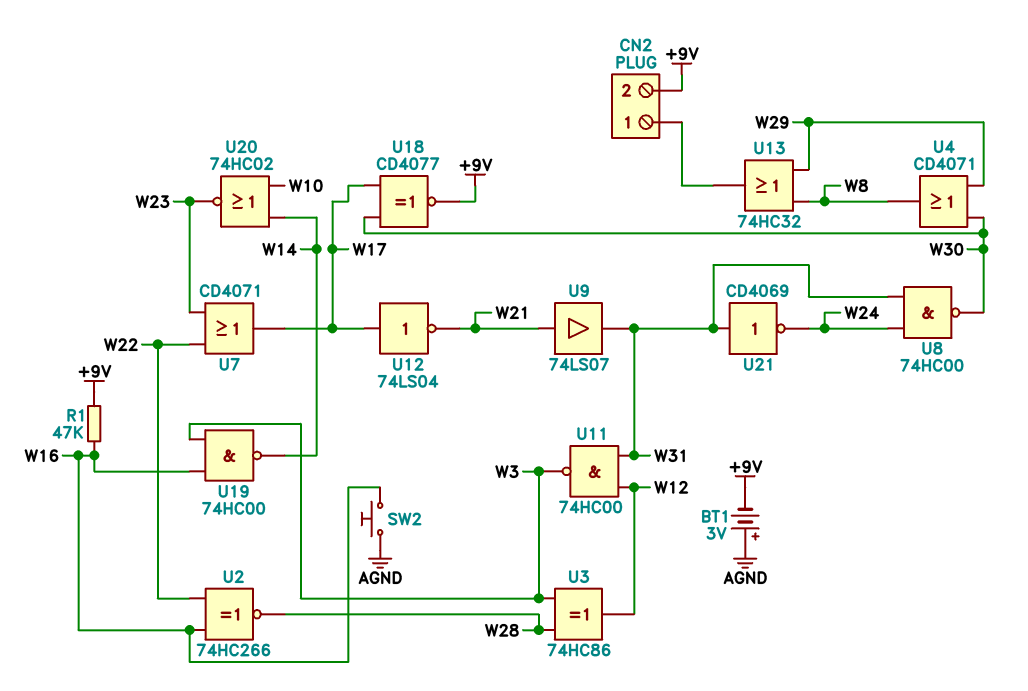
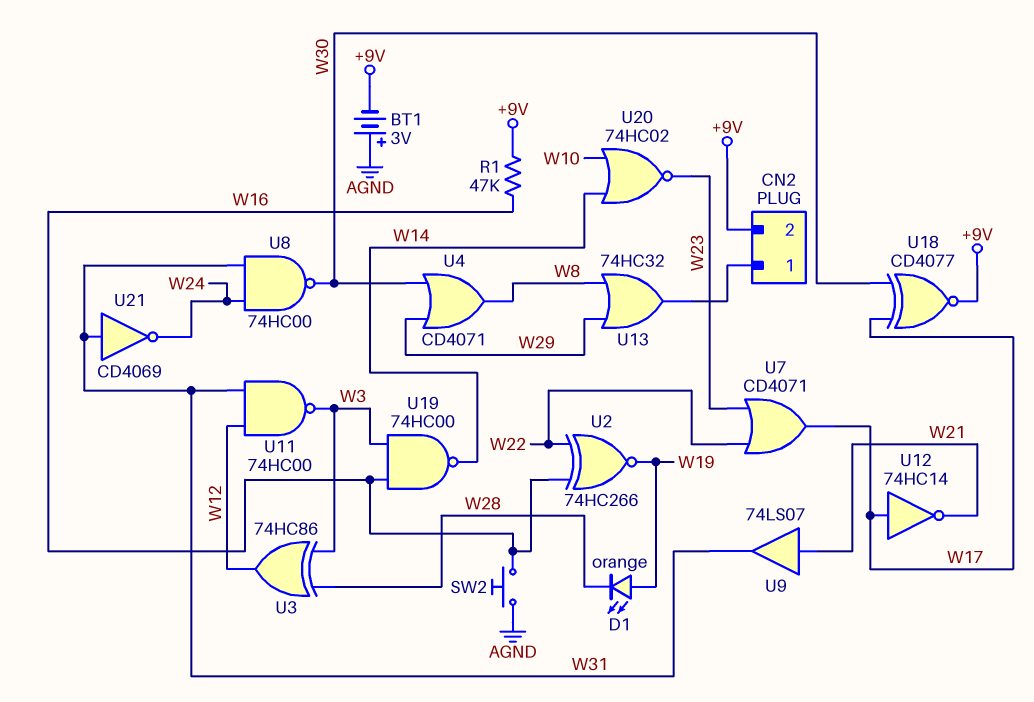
D1: none -> LED orange (A W19, K W28)
U2: XNOR 74HC266 (in W16, in W22, out W28) -> XNOR 74HC266 (in W16, in W22, out W19)
U12: NOT 74LS04 (in W17, out W21) -> NOT 74HC14 (in W17, out W21)

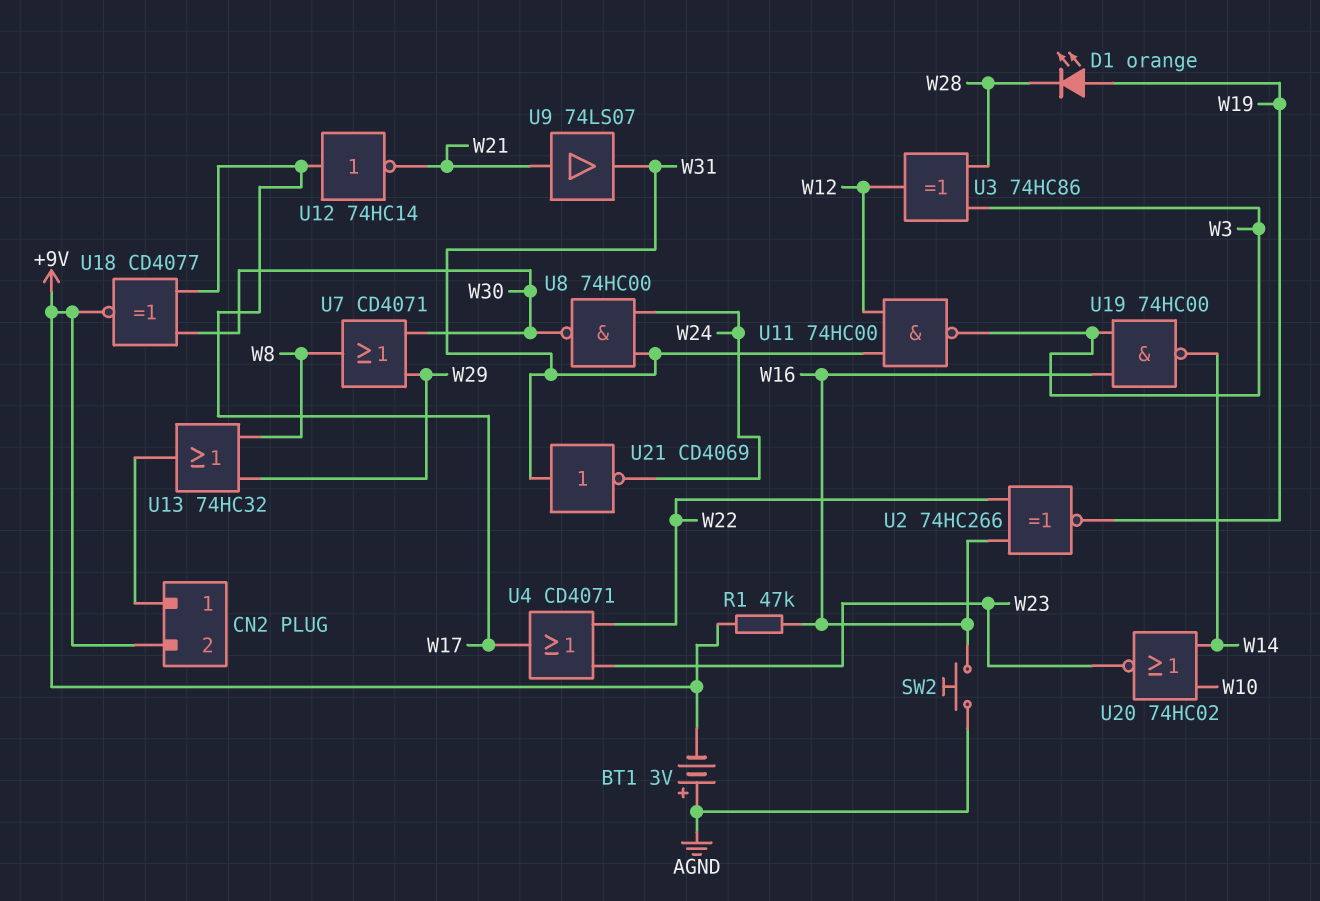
U4: OR CD4071 (in W29, in W30, out W8) -> OR CD4071 (in W22, in W23, out W17)
U7: OR CD4071 (in W22, in W23, out W17) -> OR CD4071 (in W29, in W30, out W8)

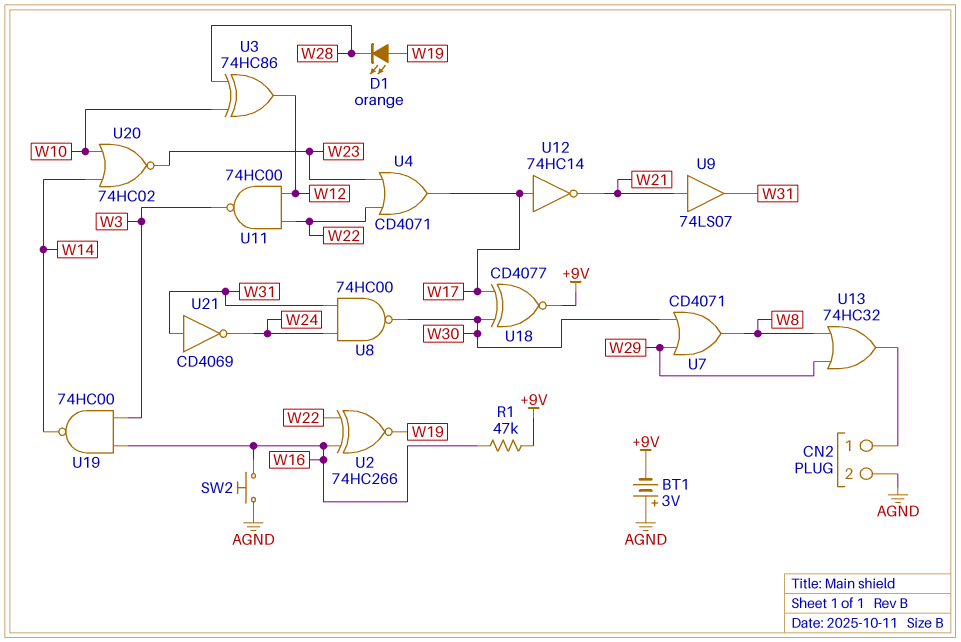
CN2 pin 2: +9V -> AGND
U3: XOR 74HC86 (in W3, in W28, out W12) -> XOR 74HC86 (in W10, in W28, out W12)
U11: NAND 74HC00 (in W12, in W31, out W3) -> NAND 74HC00 (in W12, in W22, out W3)

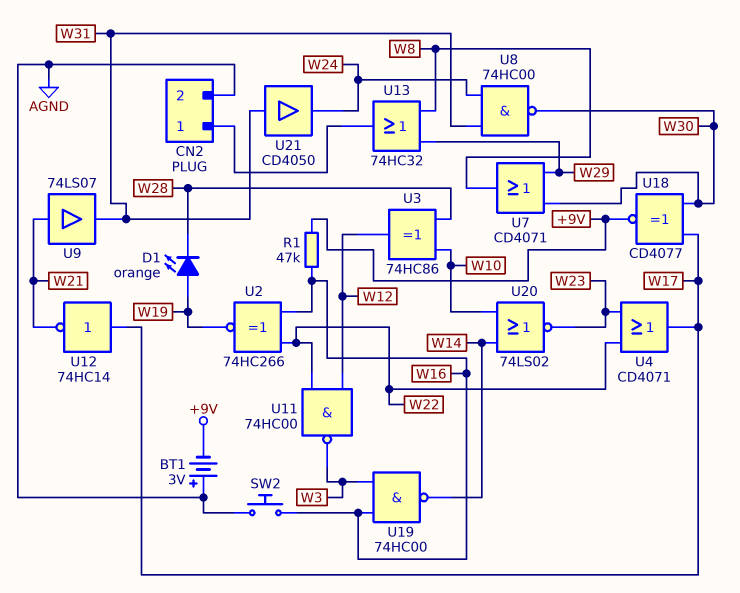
U20: NOR 74HC02 (in W10, in W14, out W23) -> NOR 74LS02 (in W10, in W14, out W23)
U21: NOT CD4069 (in W31, out W24) -> buffer CD4050 (in W31, out W24)

